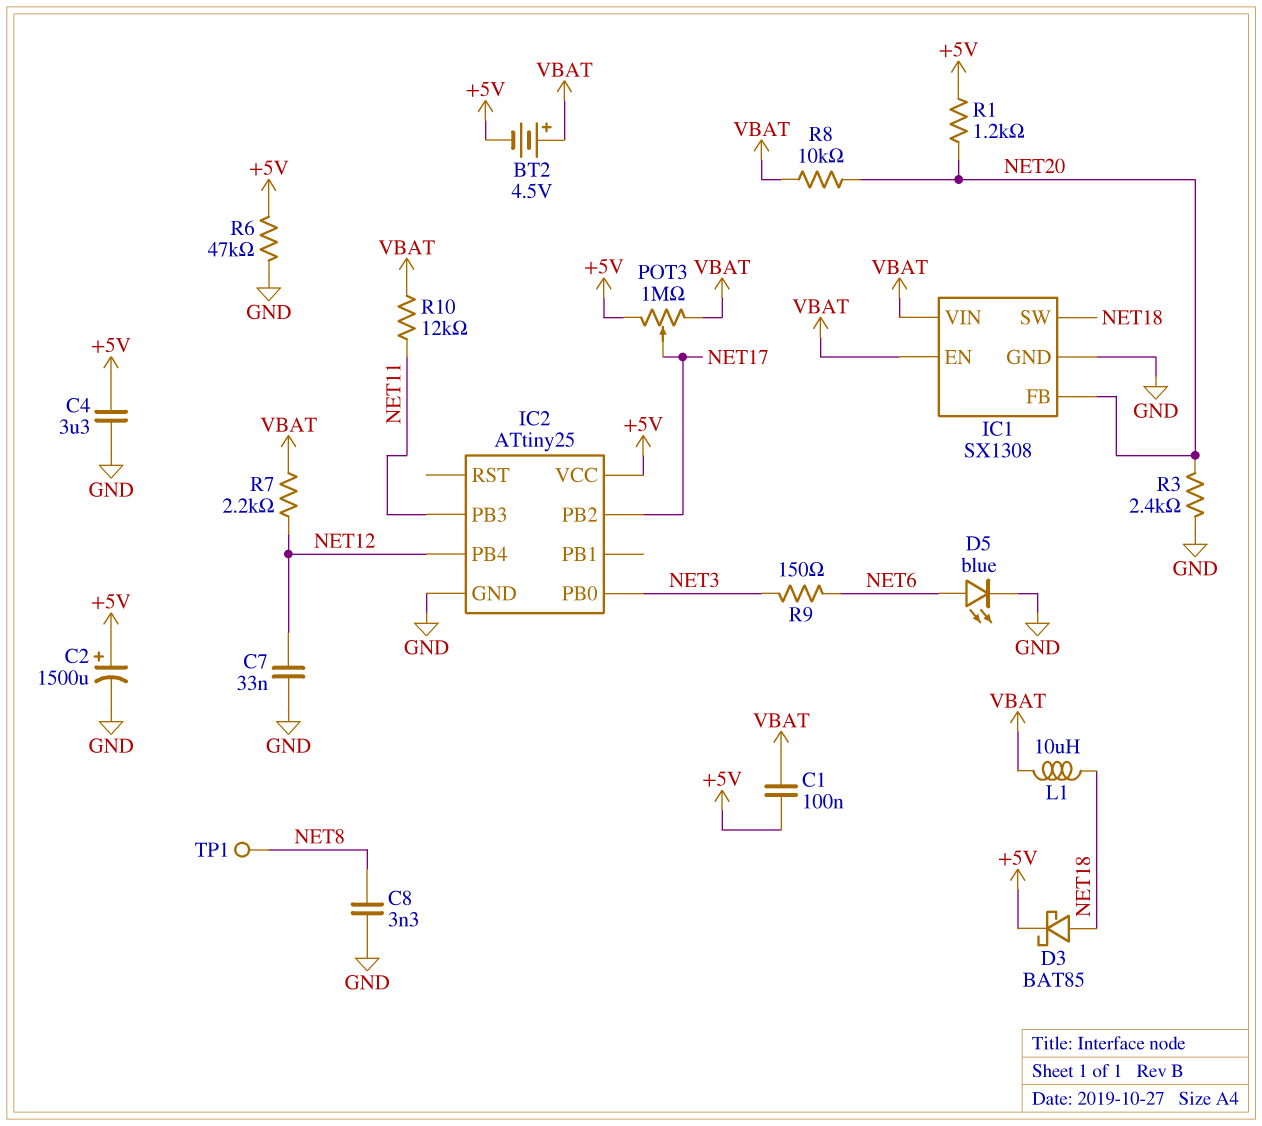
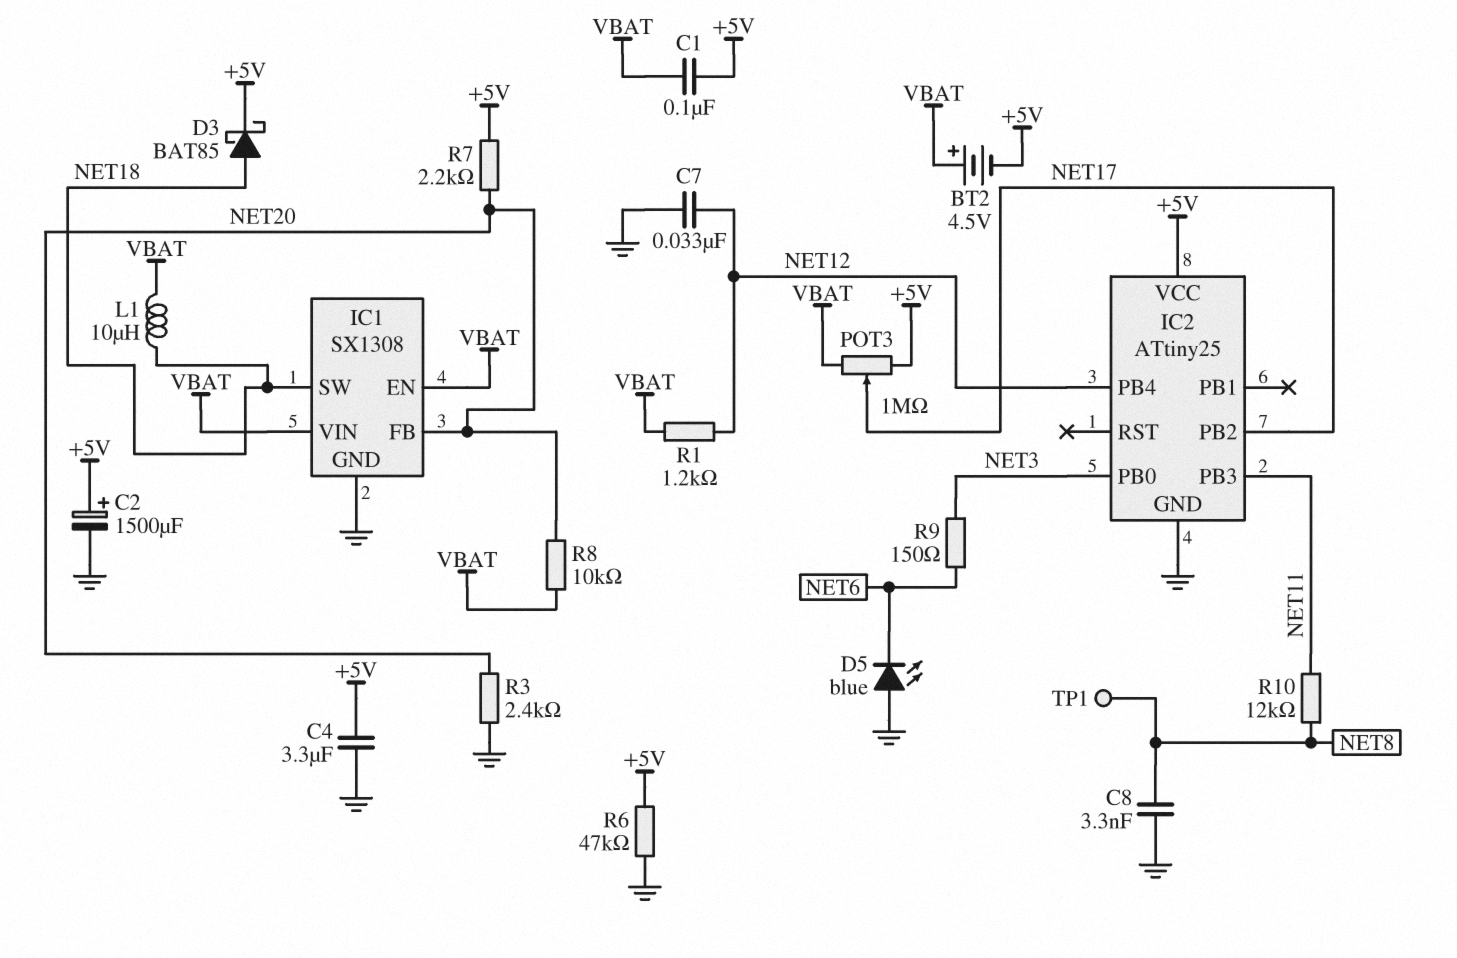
D5: LED blue (A NET6, K GND) -> LED blue (A GND, K NET6)
R1: 1.2k (+5V, NET20) -> 1.2k (NET12, VBAT)
R7: 2.2k (NET12, VBAT) -> 2.2k (+5V, NET20)
R10: 12k (NET11, VBAT) -> 12k (NET8, NET11)

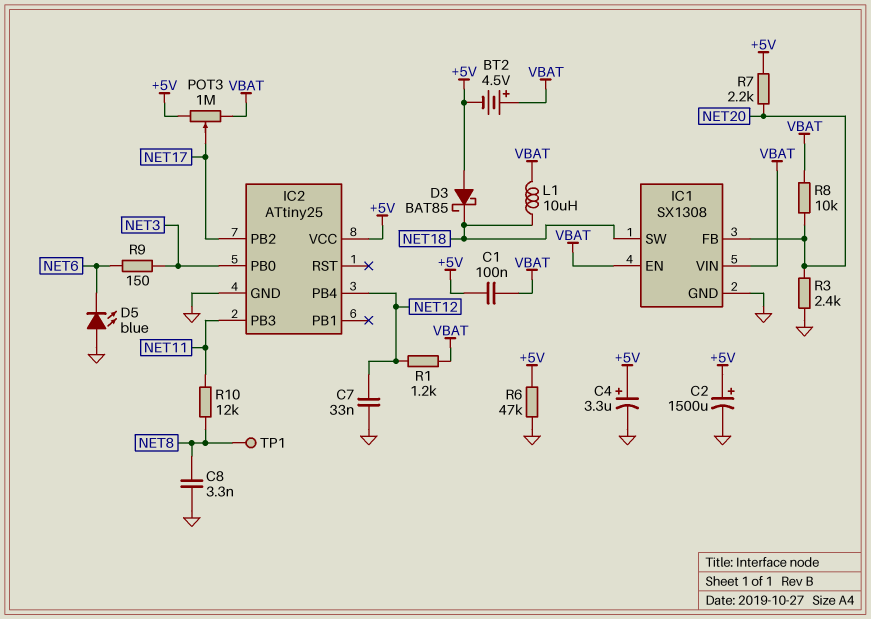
C4: 3.3uF (+5V, GND) -> 3.3uF (plus +5V, minus GND)
D3: schottky BAT85 (A NET18, K +5V) -> schottky BAT85 (A +5V, K NET18)

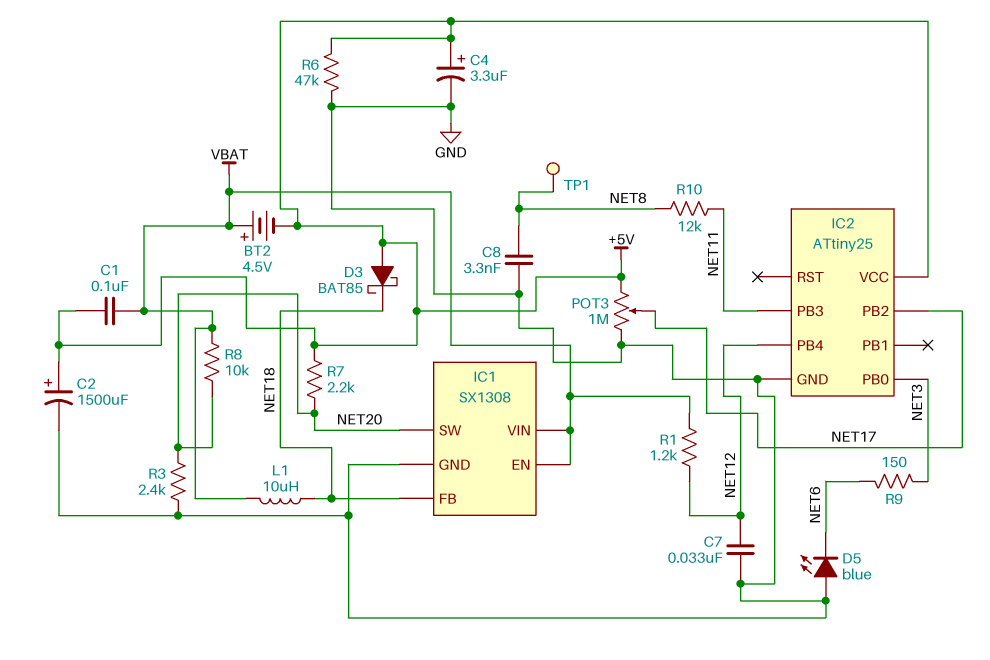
IC1 pin FB: NET20 -> NET18
IC1 pin SW: NET18 -> NET20
POT3: 1M (+5V, VBAT, wiper NET17) -> 1M (+5V, GND, wiper NET17)

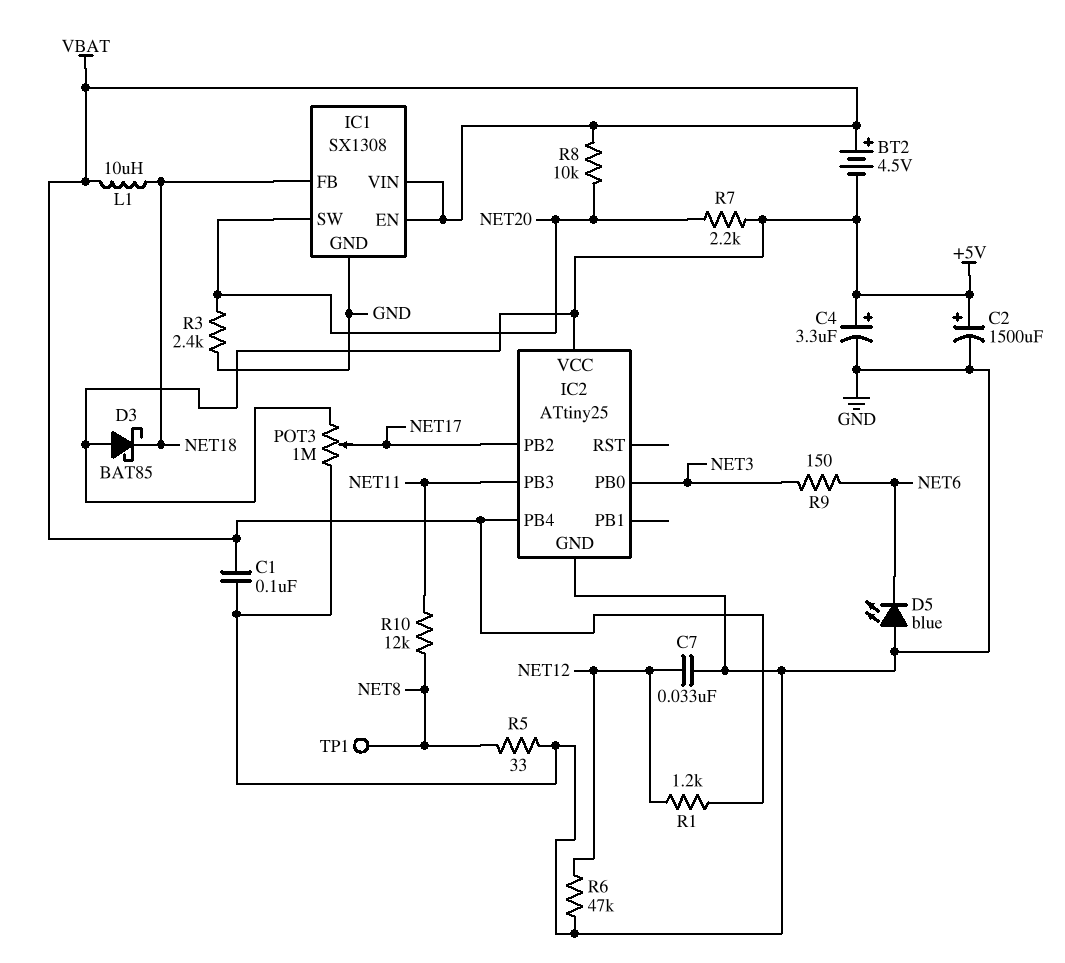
C1: 100nF (+5V, VBAT) -> 100nF (GND, VBAT)
C8: 3.3nF (GND, NET8) -> none
IC2 pin PB4: NET12 -> VBAT
R5: none -> 33 (GND, NET8)
R6: 47k (+5V, GND) -> 47k (GND, NET12)

